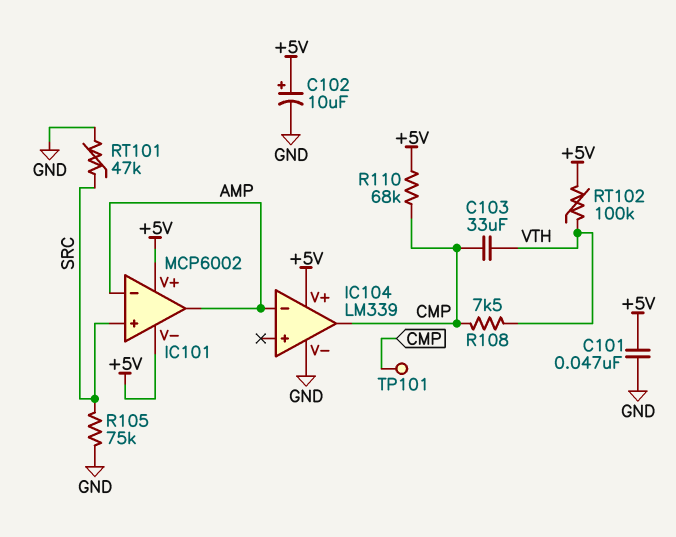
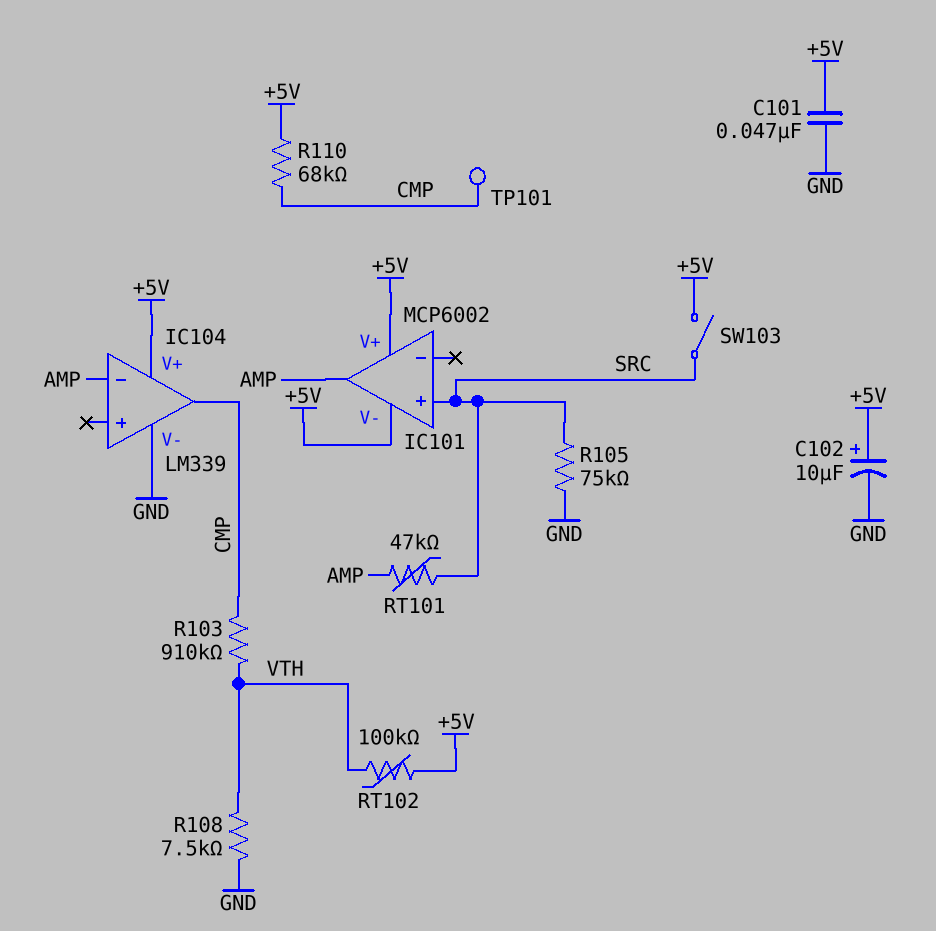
C103: 33uF (CMP, VTH) -> none
IC101 pin in-: AMP -> none
R103: none -> 910k (CMP, VTH)
R108: 7.5k (CMP, VTH) -> 7.5k (GND, VTH)
RT101: 47k (GND, SRC) -> 47k (AMP, SRC)
SW103: none -> switch (+5V, SRC)

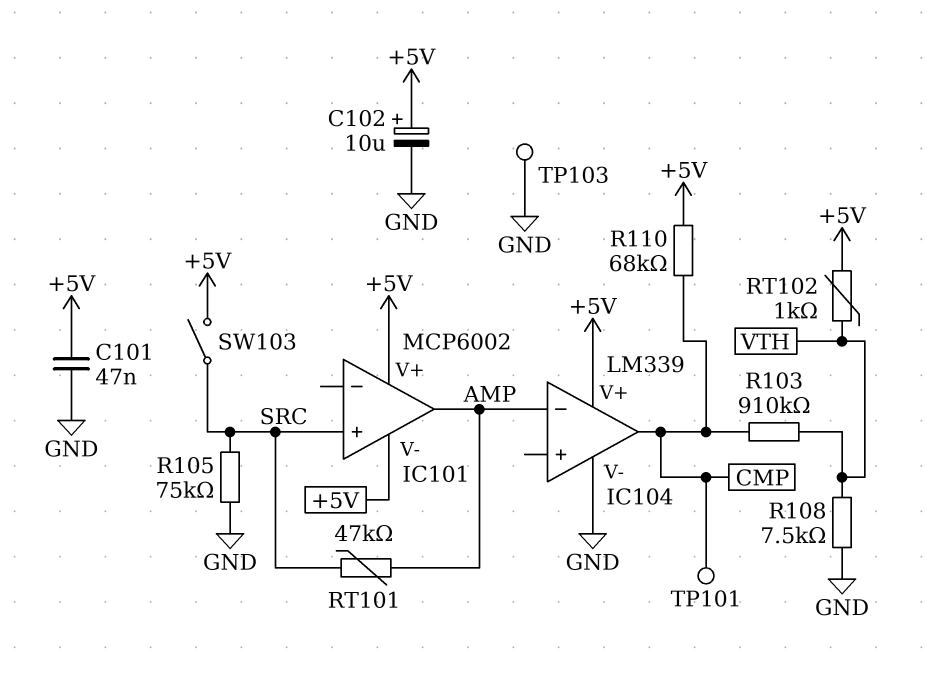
RT102: 100k (+5V, VTH) -> 1k (+5V, VTH)
TP103: none -> test point (GND)

